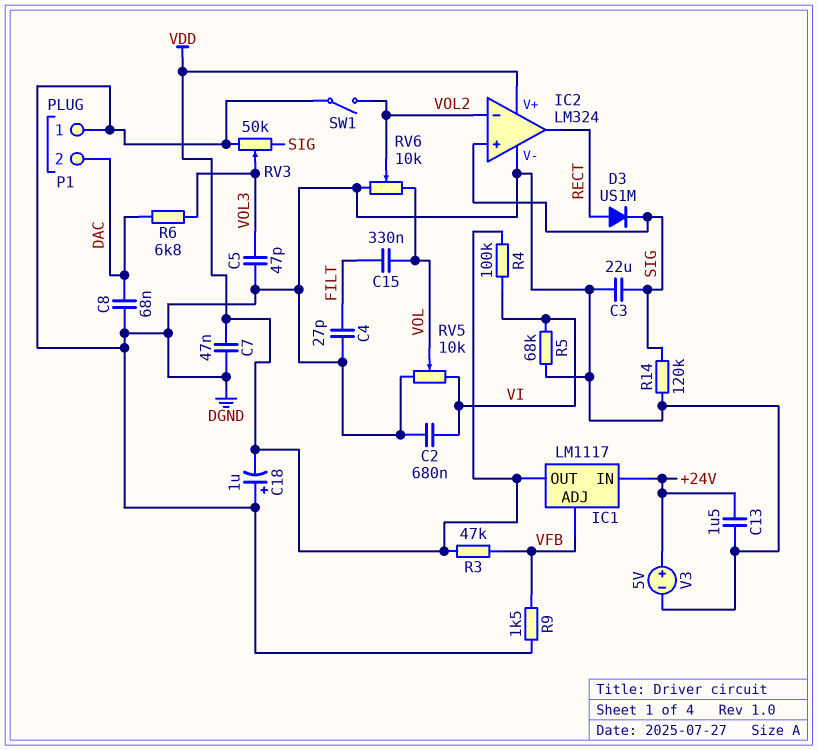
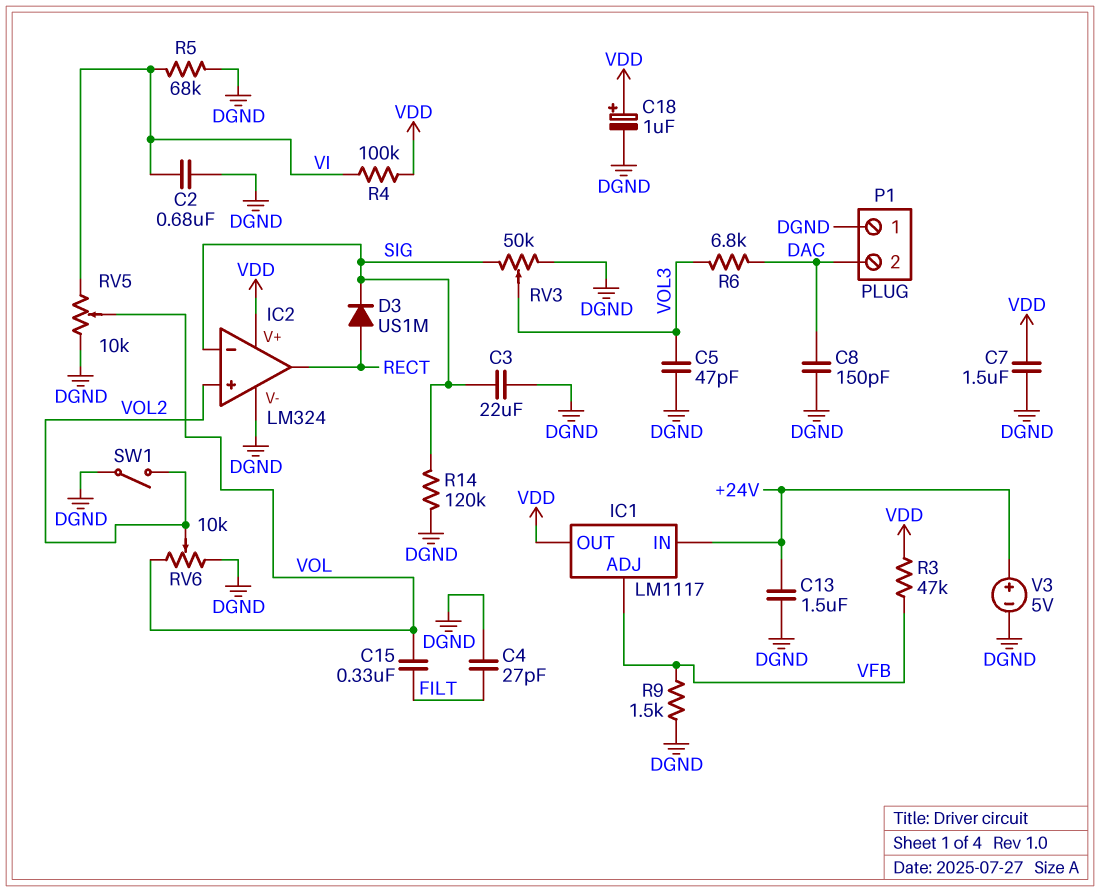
C7: 47nF (DGND, VDD) -> 1.5uF (DGND, VDD)
C8: 68nF (DAC, DGND) -> 150pF (DAC, DGND)
C18: 1uF (plus DGND, minus VDD) -> 1uF (plus VDD, minus DGND)
IC2 pin in+: SIG -> VOL2
IC2 pin in-: VOL2 -> SIG

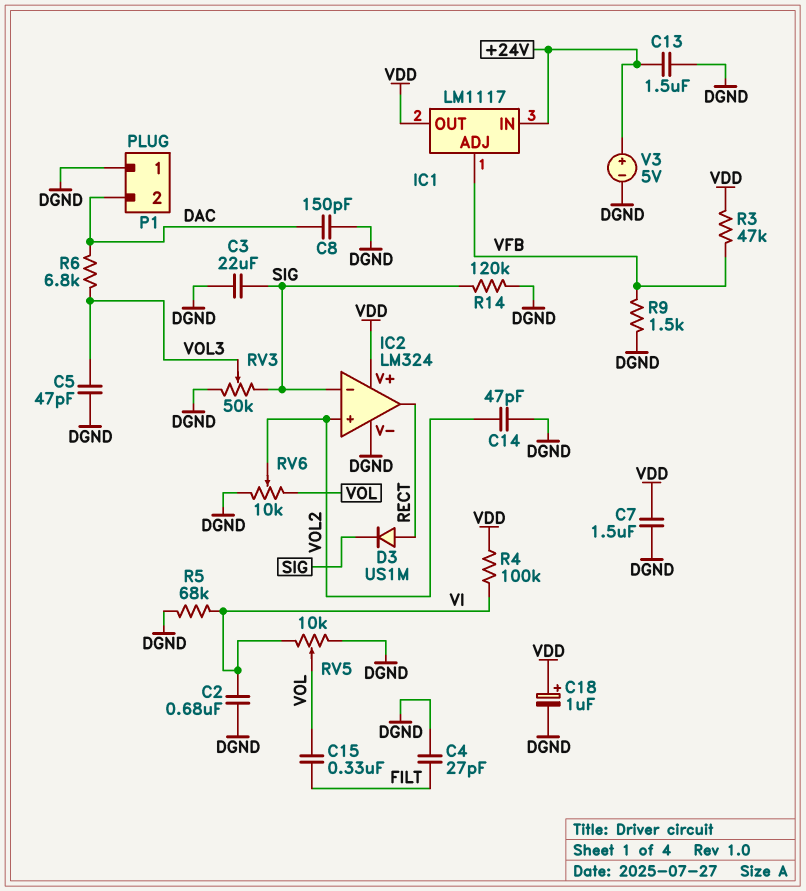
C14: none -> 47pF (DGND, VOL2)
SW1: switch (DGND, VOL2) -> none

